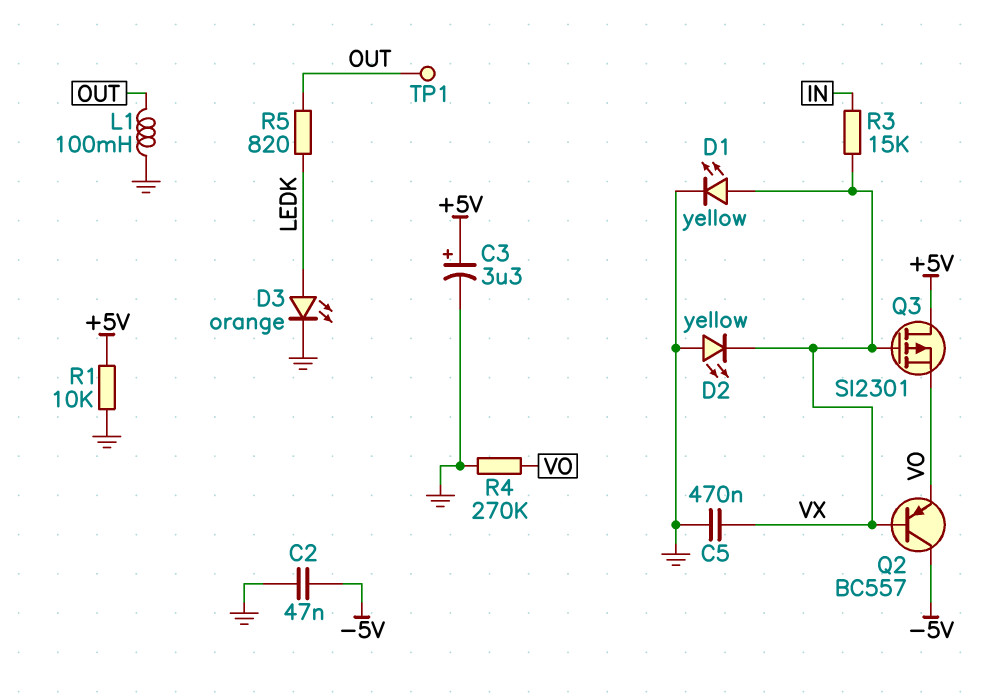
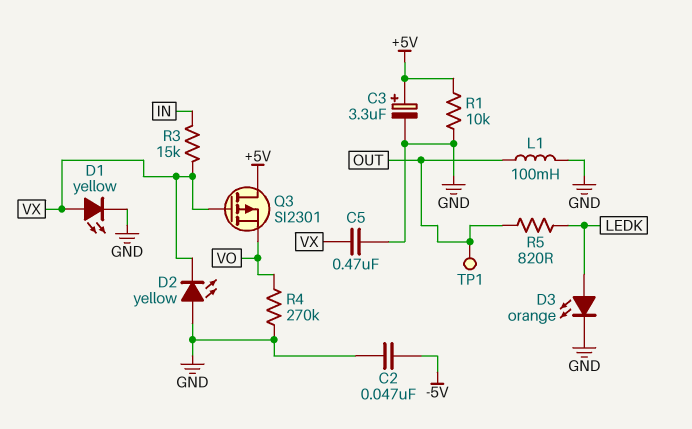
Q2: PNP BC557 (B VX, C -5V, E VO) -> none

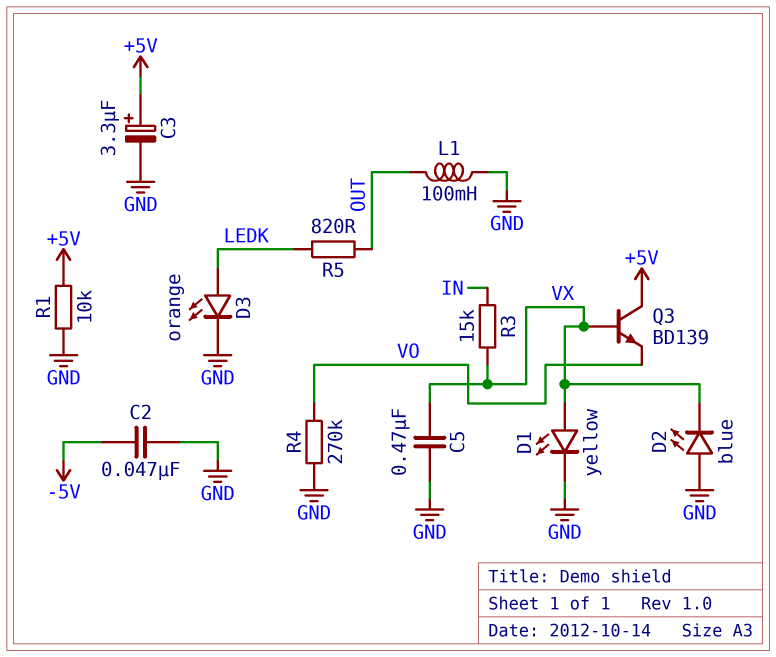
D2: LED yellow (A GND, K VX) -> LED blue (A GND, K VX)
Q3: PMOS SI2301 (G VX, D +5V, S VO) -> NPN BD139 (B VX, C +5V, E VO)
TP1: test point (OUT) -> none

